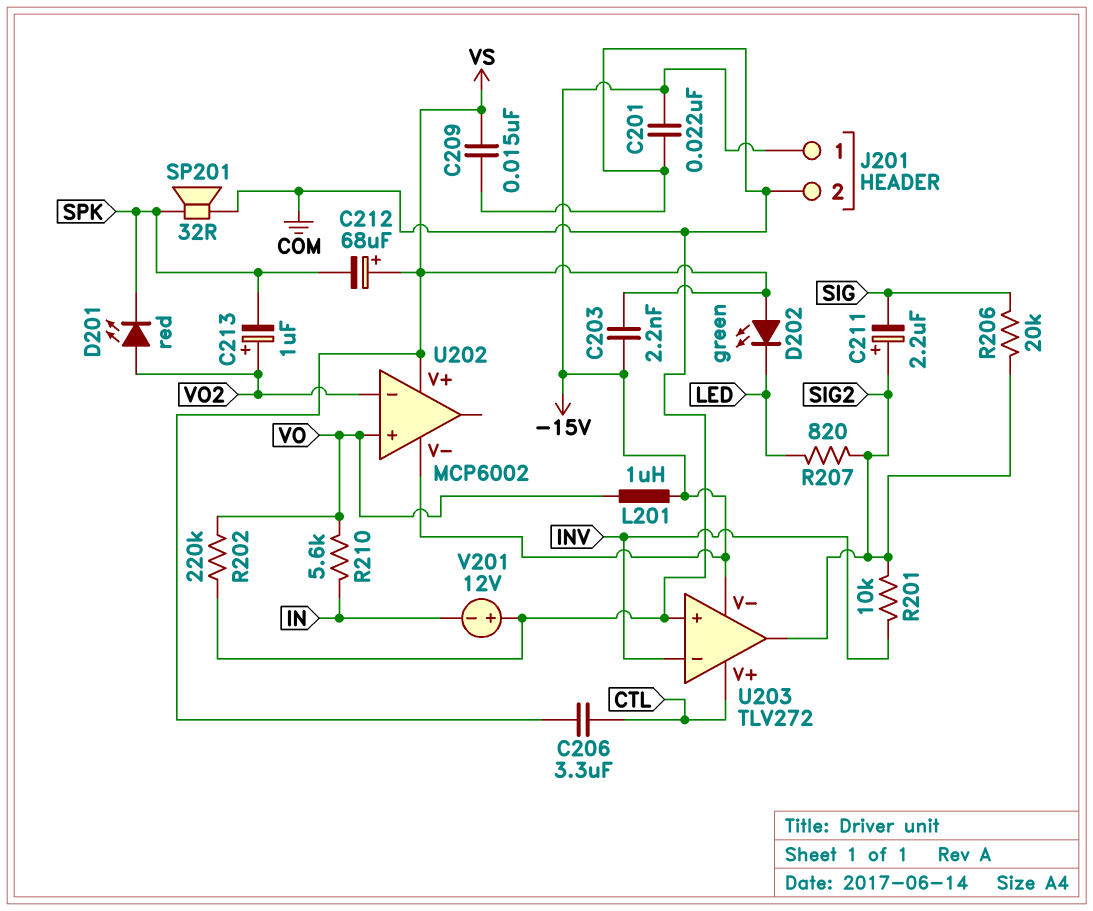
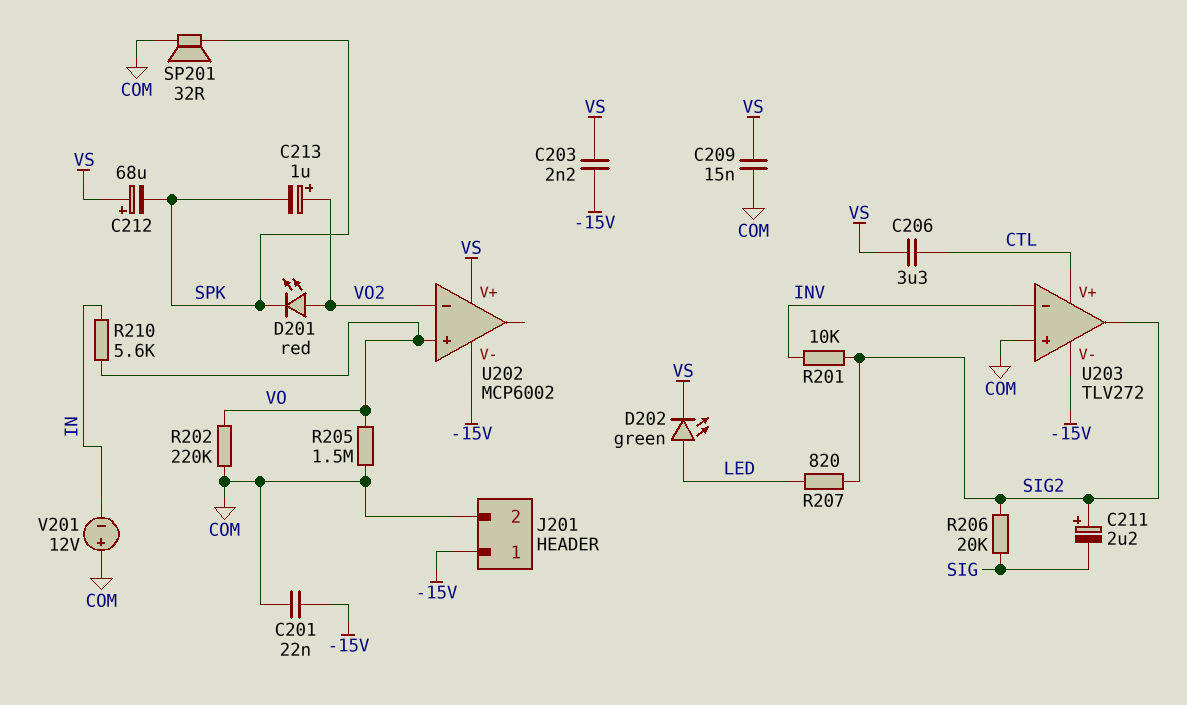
D202: LED green (A VS, K LED) -> LED green (A LED, K VS)
L201: 1uH (-15V, VO) -> none
R205: none -> 1.5M (COM, VO)

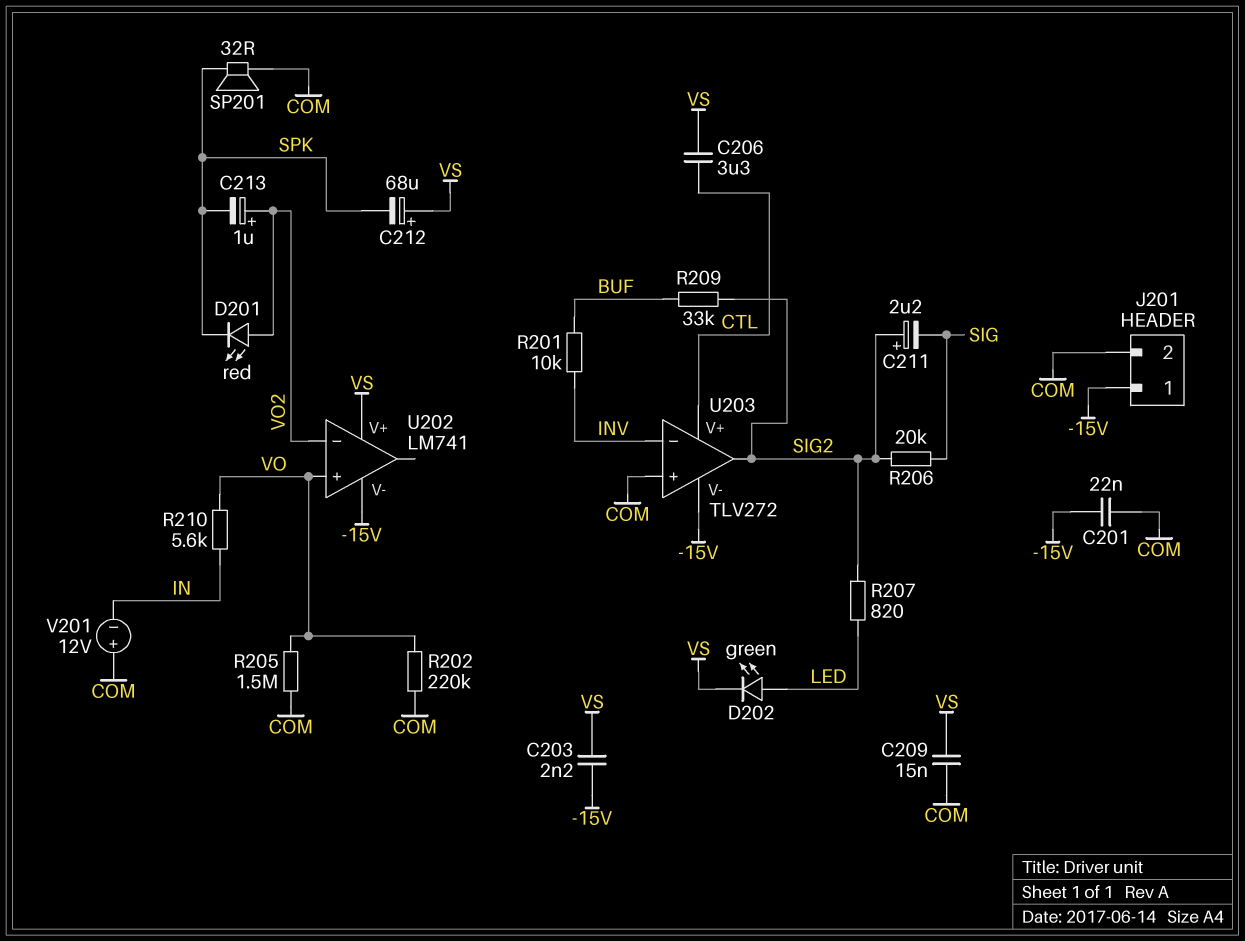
R201: 10k (INV, SIG2) -> 10k (BUF, INV)
R209: none -> 33k (BUF, SIG2)
U202: MCP6002 -> LM741

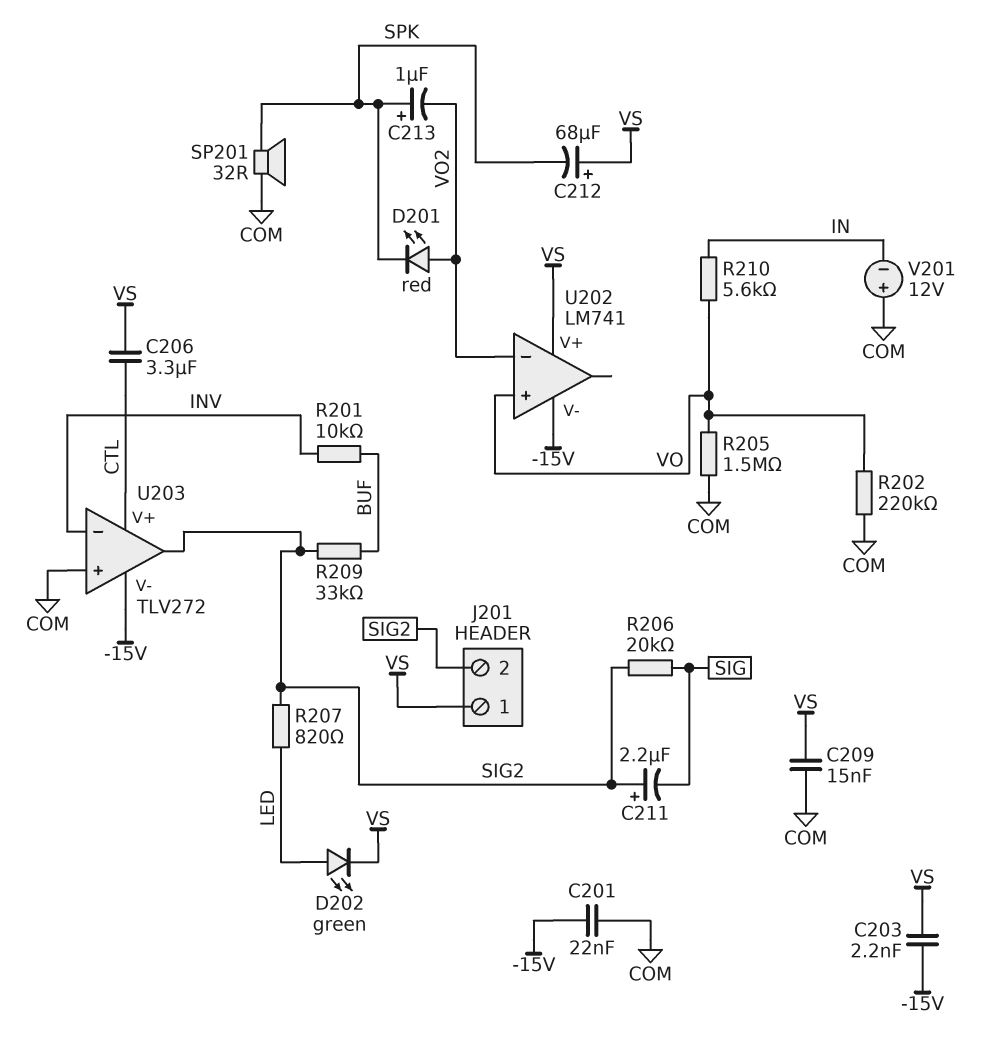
C213: 1uF (plus VO2, minus SPK) -> 1uF (plus SPK, minus VO2)
J201 pin 1: -15V -> VS
J201 pin 2: COM -> SIG2

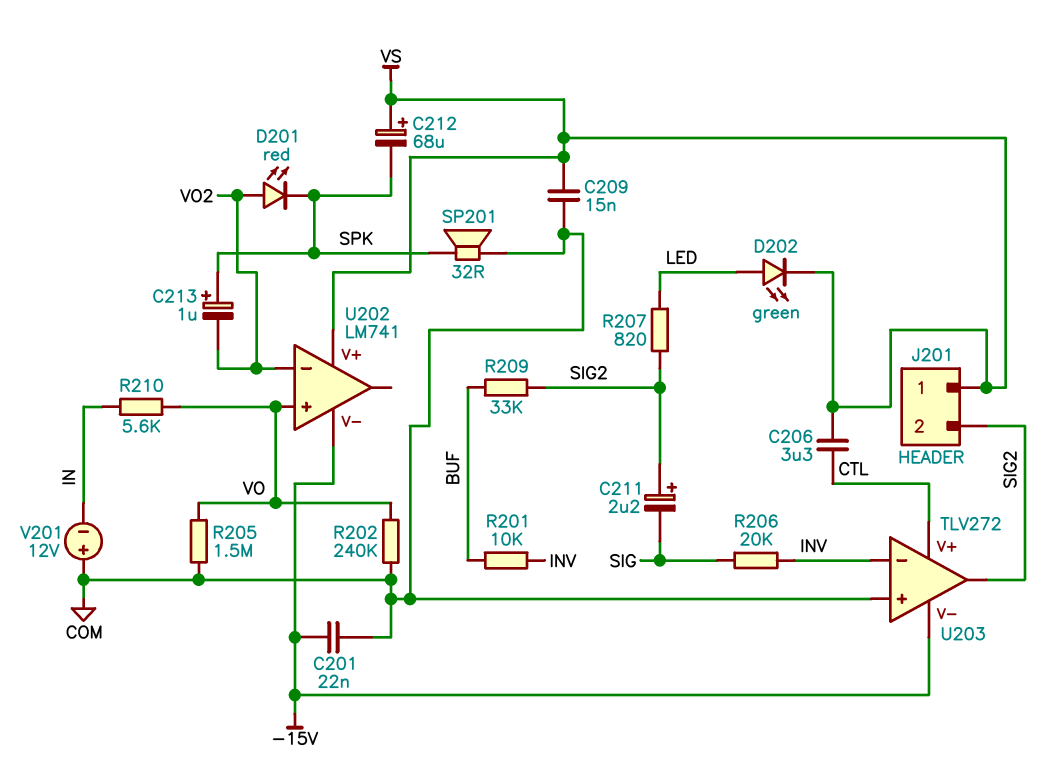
C203: 2.2nF (-15V, VS) -> none
R202: 220k (COM, VO) -> 240k (COM, VO)
R206: 20k (SIG, SIG2) -> 20k (INV, SIG)

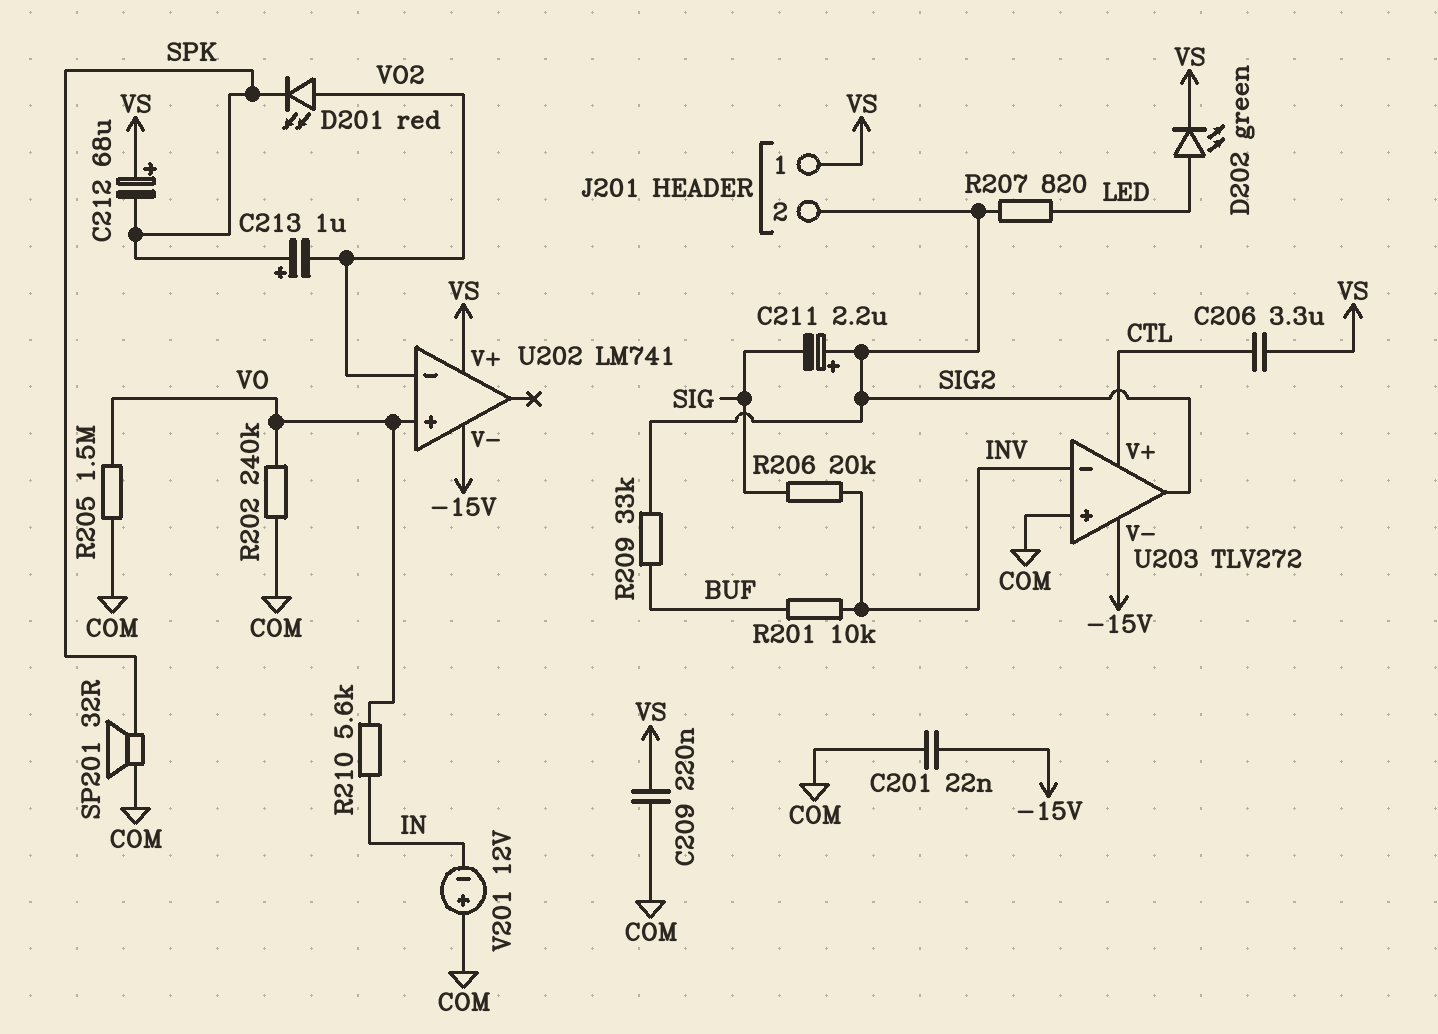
C209: 15nF (COM, VS) -> 220nF (COM, VS)

